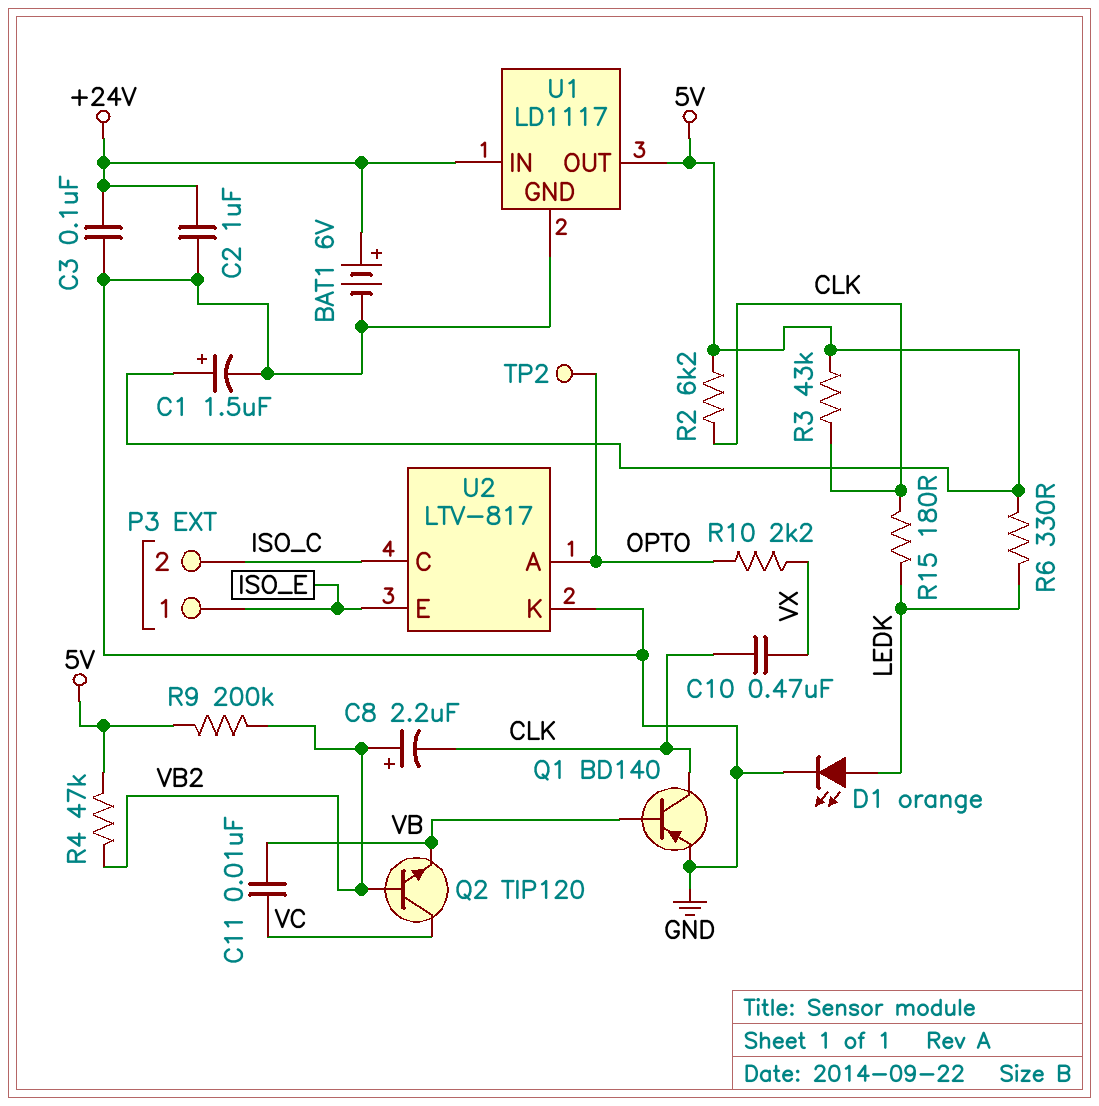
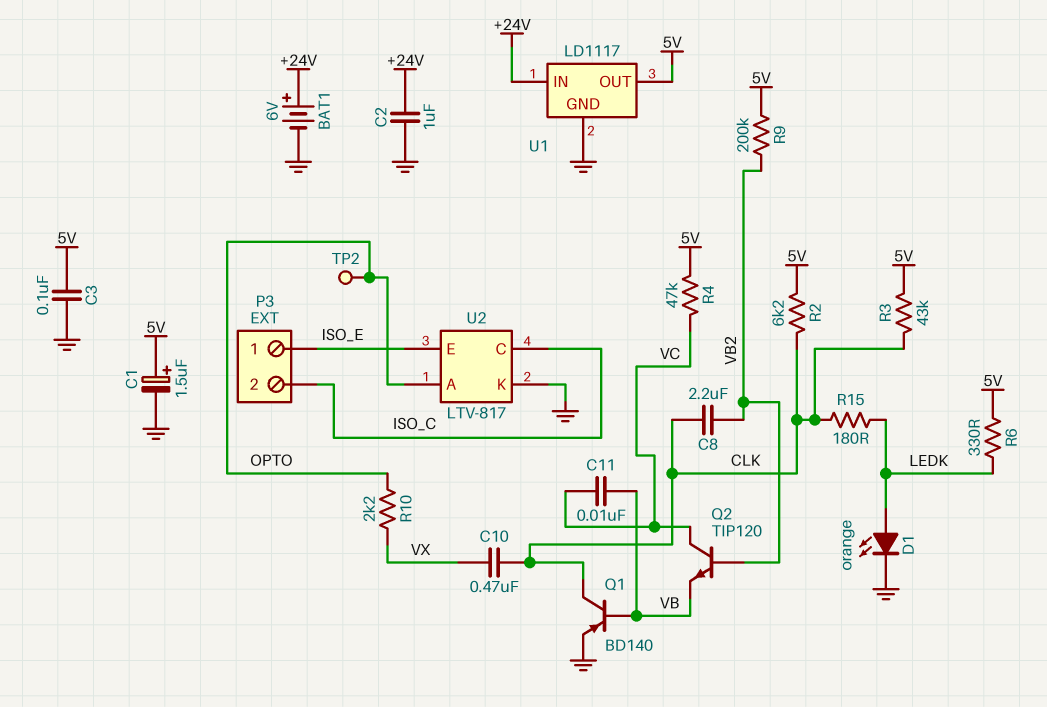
C3: 100nF (+24V, GND) -> 100nF (5V, GND)
C8: 2.2uF (plus VB2, minus CLK) -> 2.2uF (CLK, VB2)
R4: 47k (5V, VB2) -> 47k (5V, VC)

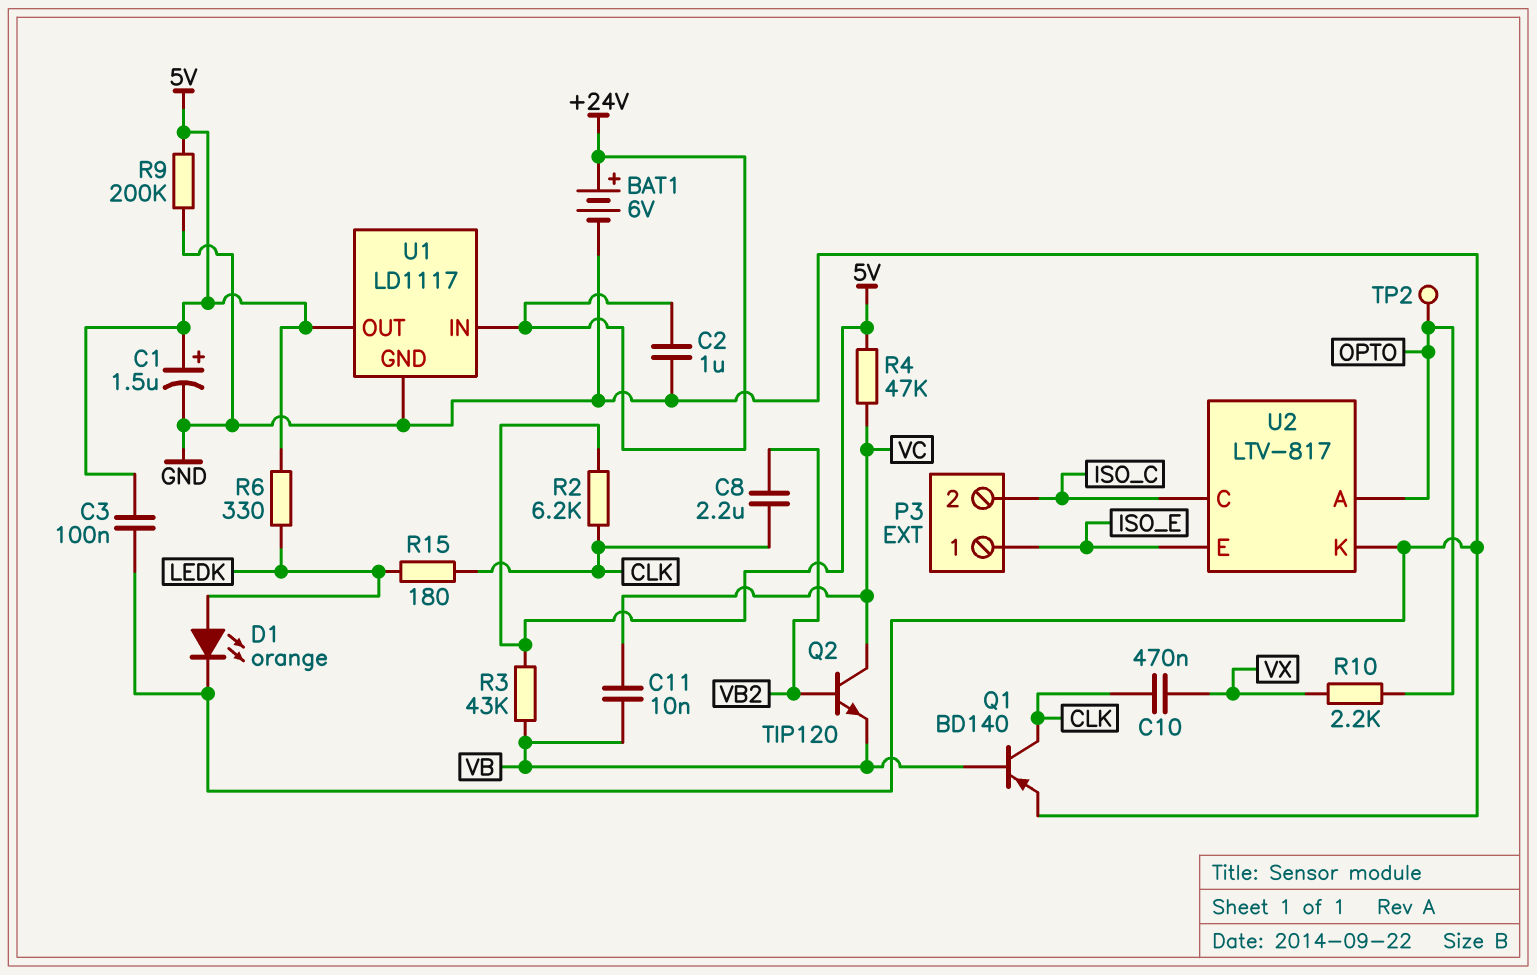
R3: 43k (5V, CLK) -> 43k (5V, VB)
R9: 200k (5V, VB2) -> 200k (5V, GND)

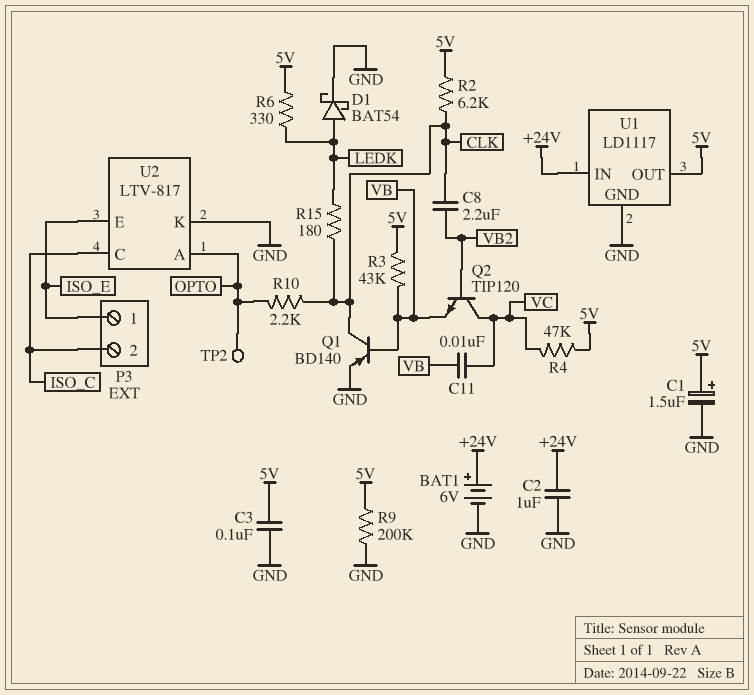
C10: 470nF (CLK, VX) -> none
D1: LED orange (A LEDK, K GND) -> schottky BAT54 (A LEDK, K GND)
R10: 2.2k (OPTO, VX) -> 2.2k (CLK, OPTO)

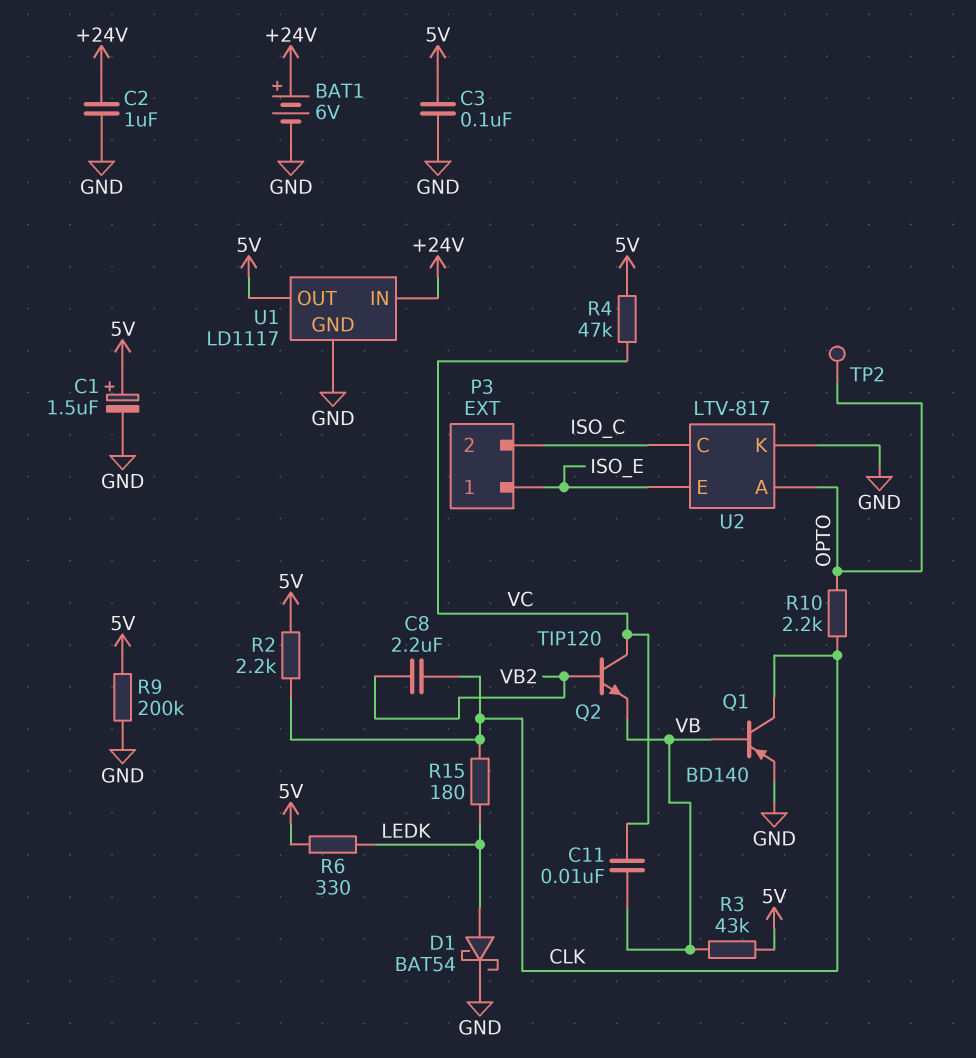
R2: 6.2k (5V, CLK) -> 2.2k (5V, CLK)

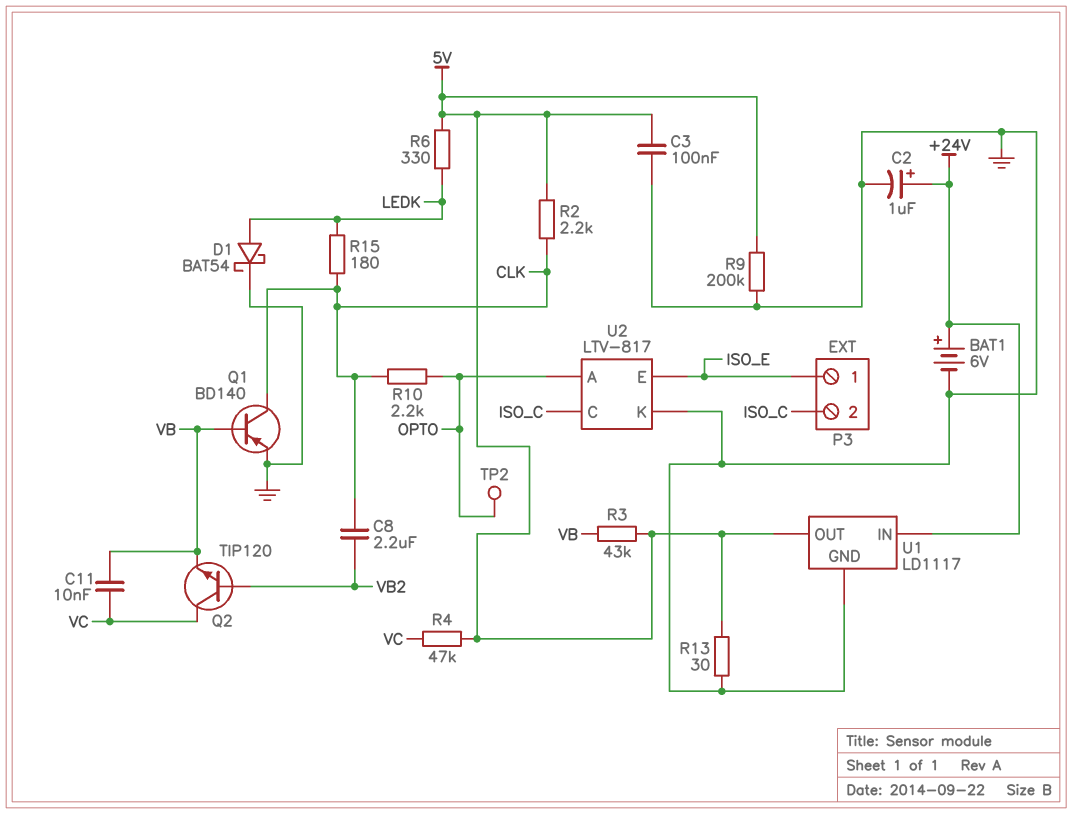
C1: 1.5uF (plus 5V, minus GND) -> none
C2: 1uF (+24V, GND) -> 1uF (plus +24V, minus GND)
R13: none -> 30 (5V, GND)

